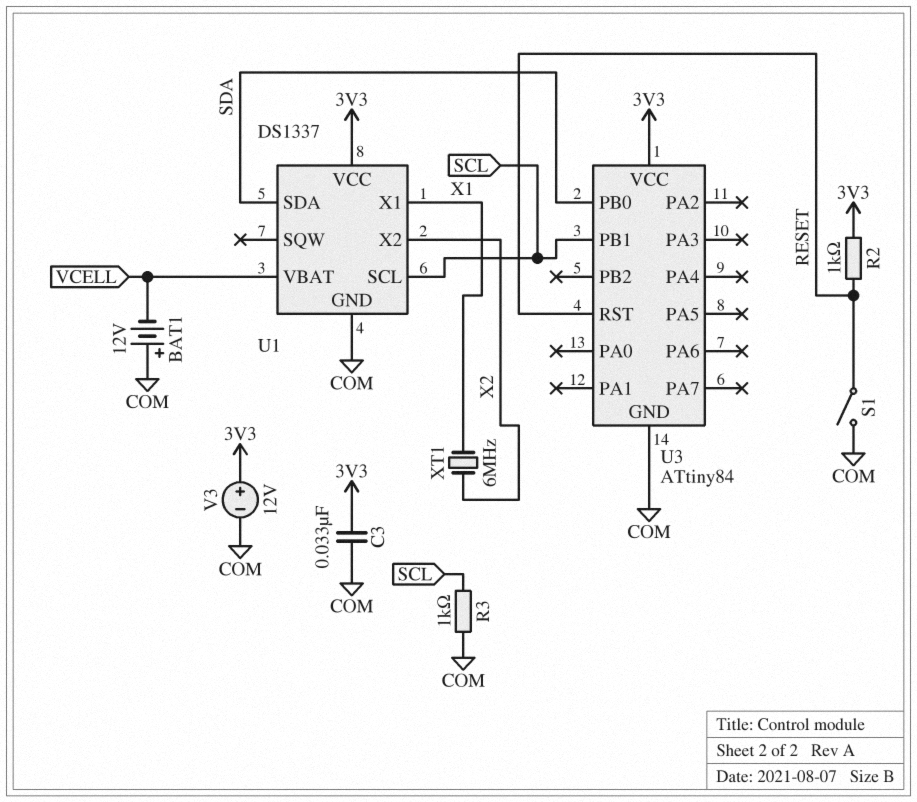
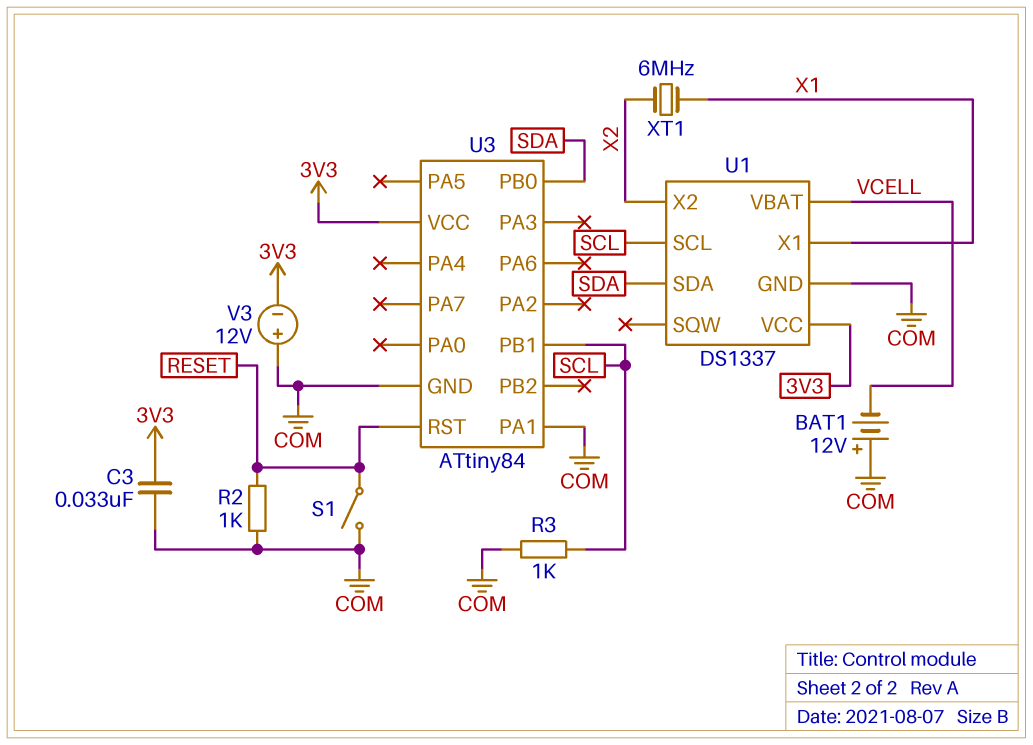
R2: 1k (3V3, RESET) -> 1k (COM, RESET)
U3 pin PA1: none -> COM
V3: 12V (plus 3V3, minus COM) -> 12V (plus COM, minus 3V3)

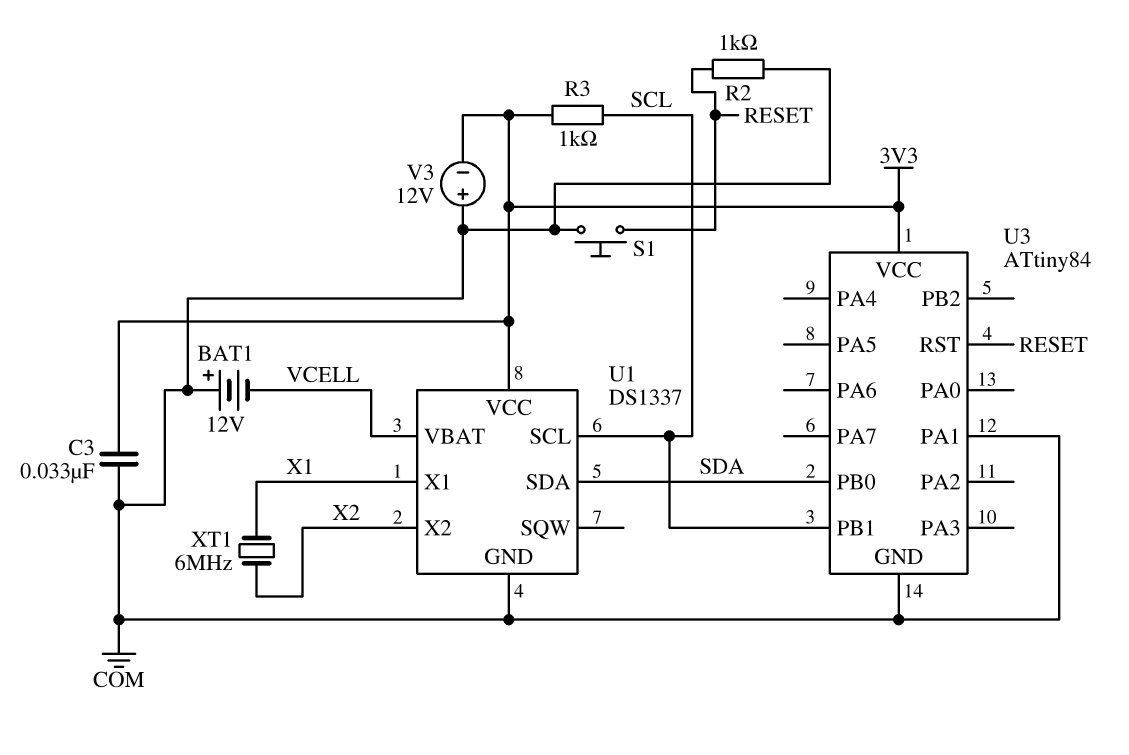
R3: 1k (COM, SCL) -> 1k (3V3, SCL)
S1: switch (COM, RESET) -> button (COM, RESET)

